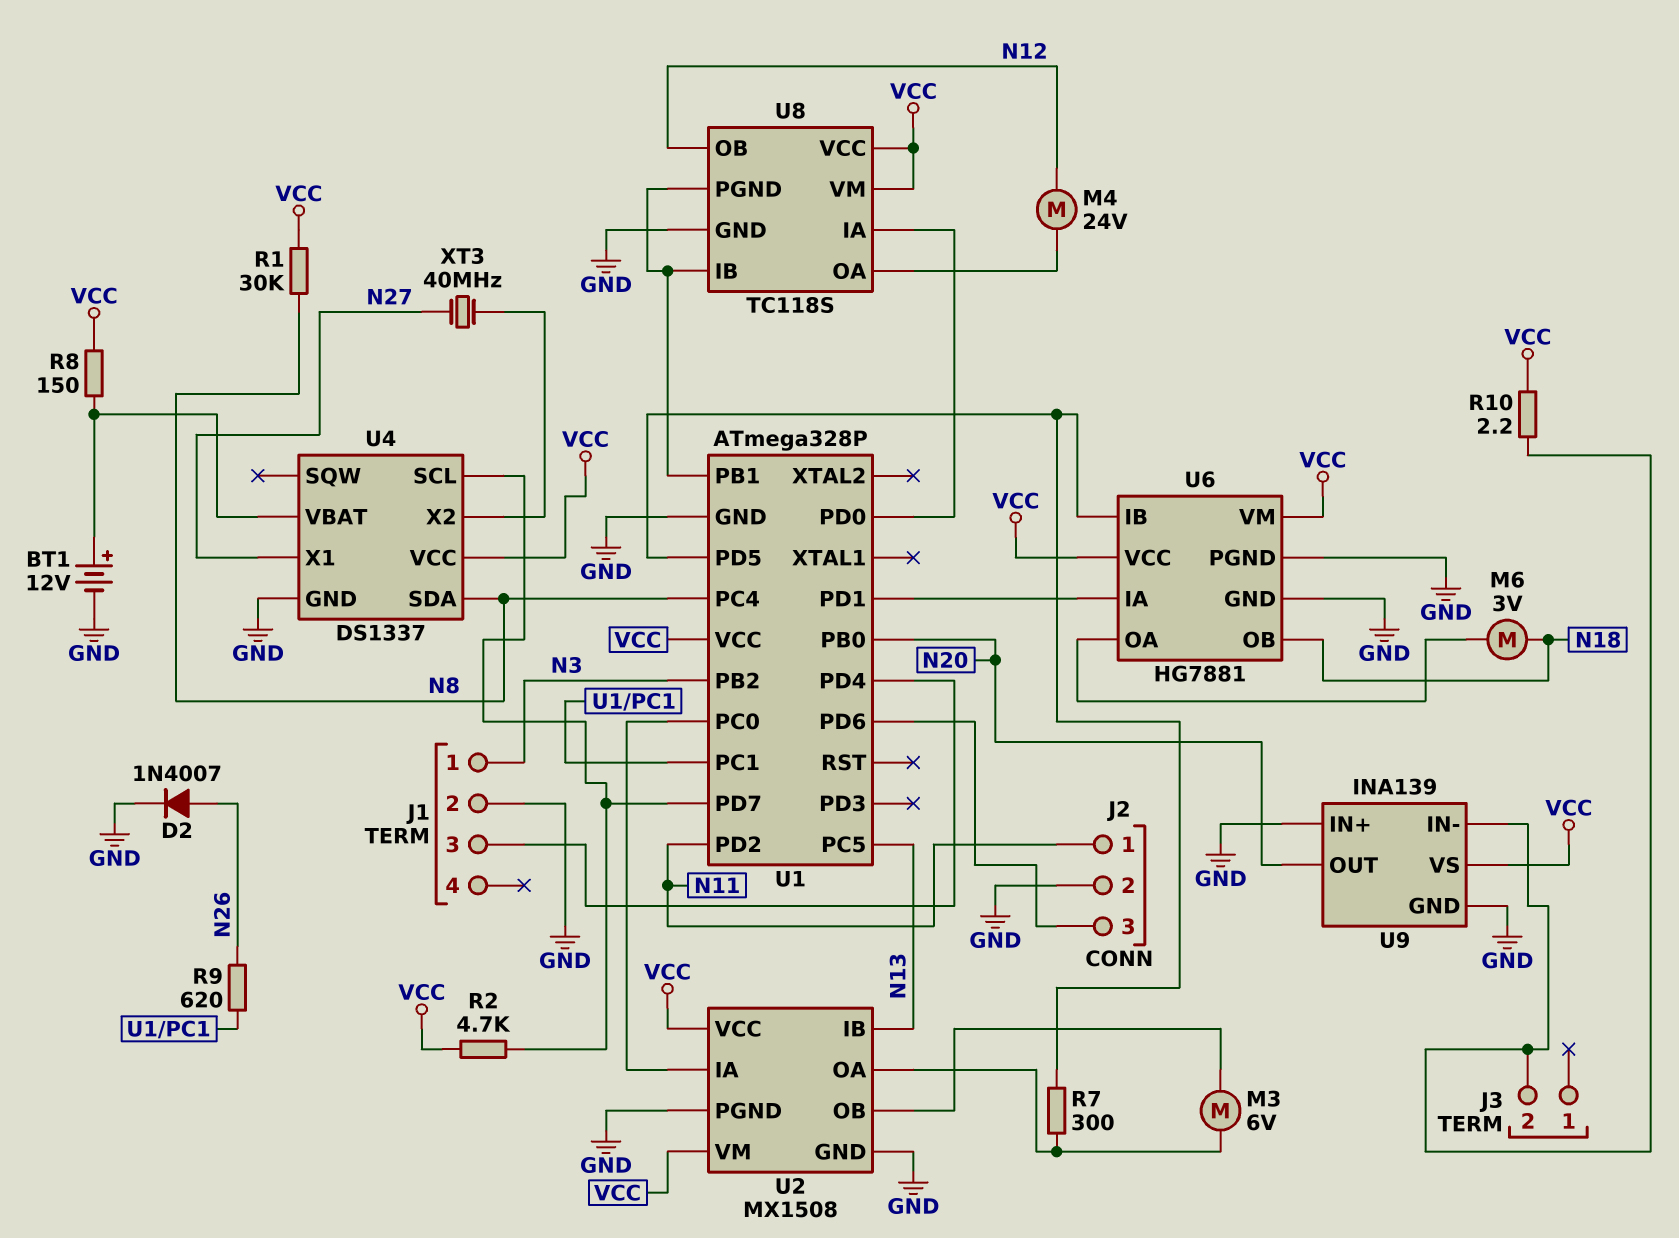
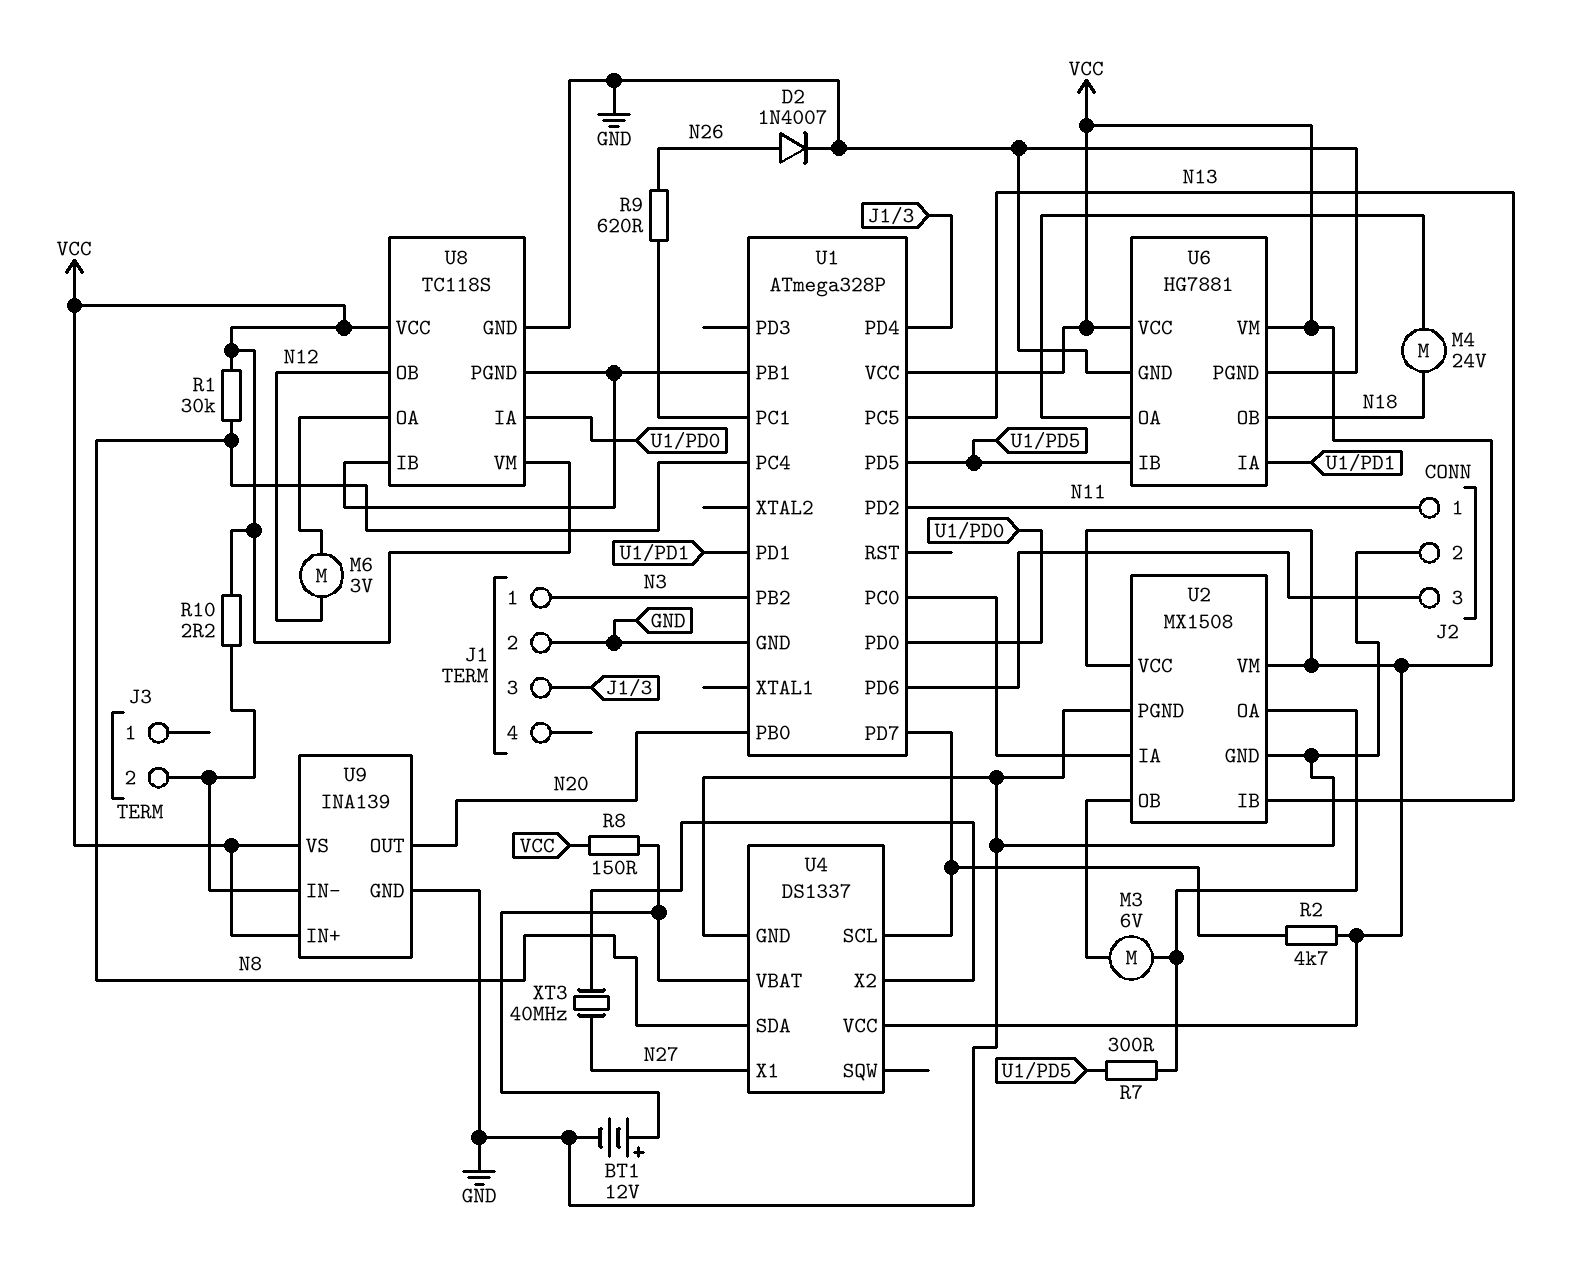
M4: motor 24V (N12, U8/OA) -> motor 24V (N18, U6/OA)
M6: motor 3V (N18, U6/OA) -> motor 3V (N12, U8/OA)
U9 pin IN+: GND -> VCC

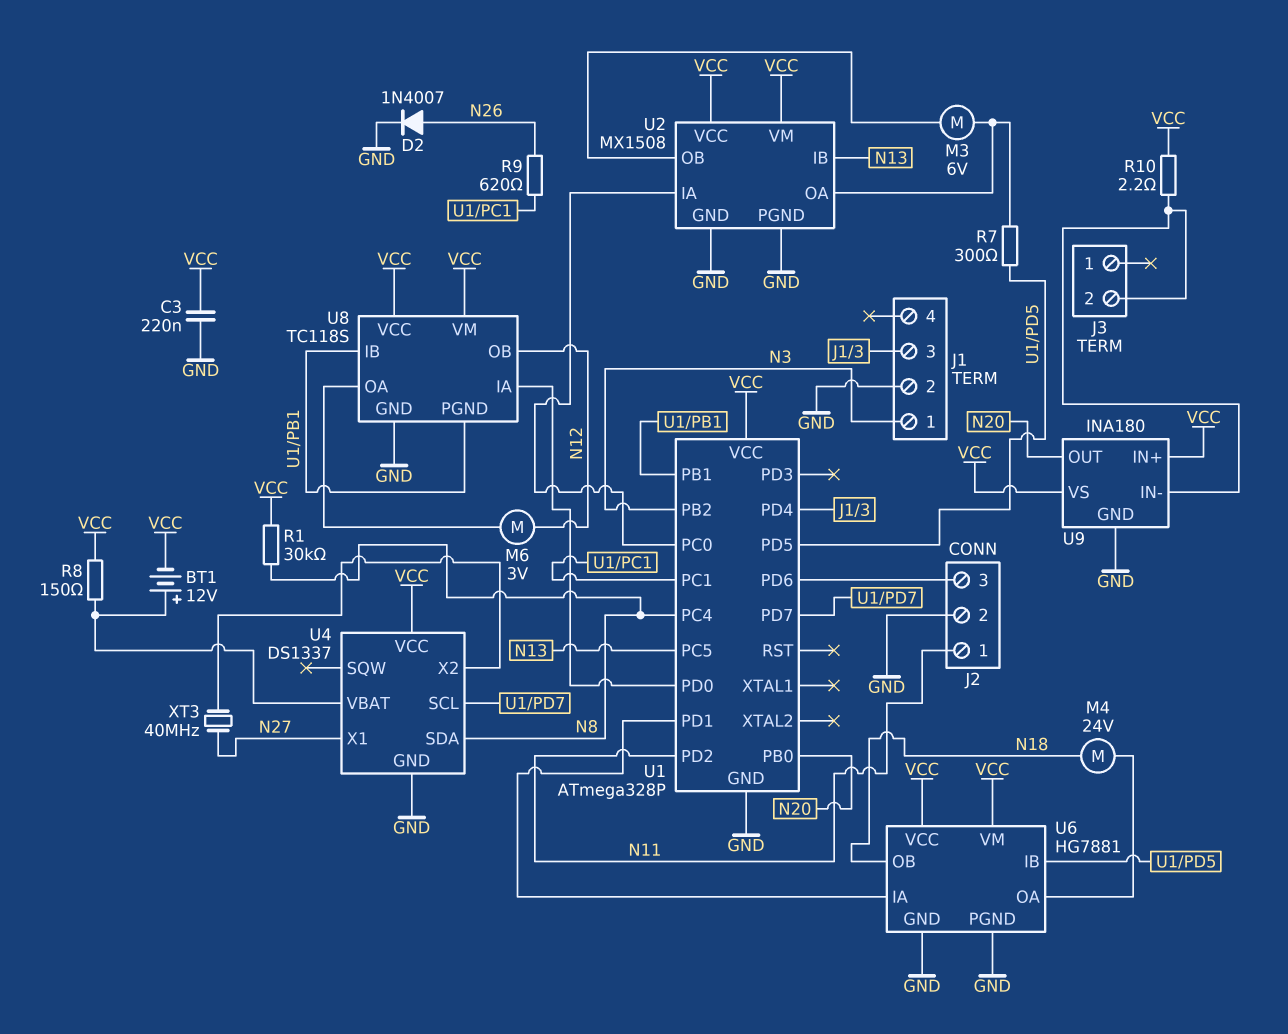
BT1: 12V (plus U4/VBAT, minus GND) -> 12V (plus U4/VBAT, minus VCC)
C3: none -> 220nF (GND, VCC)
R2: 4.7k (U1/PD7, VCC) -> none
U9: INA139 -> INA180

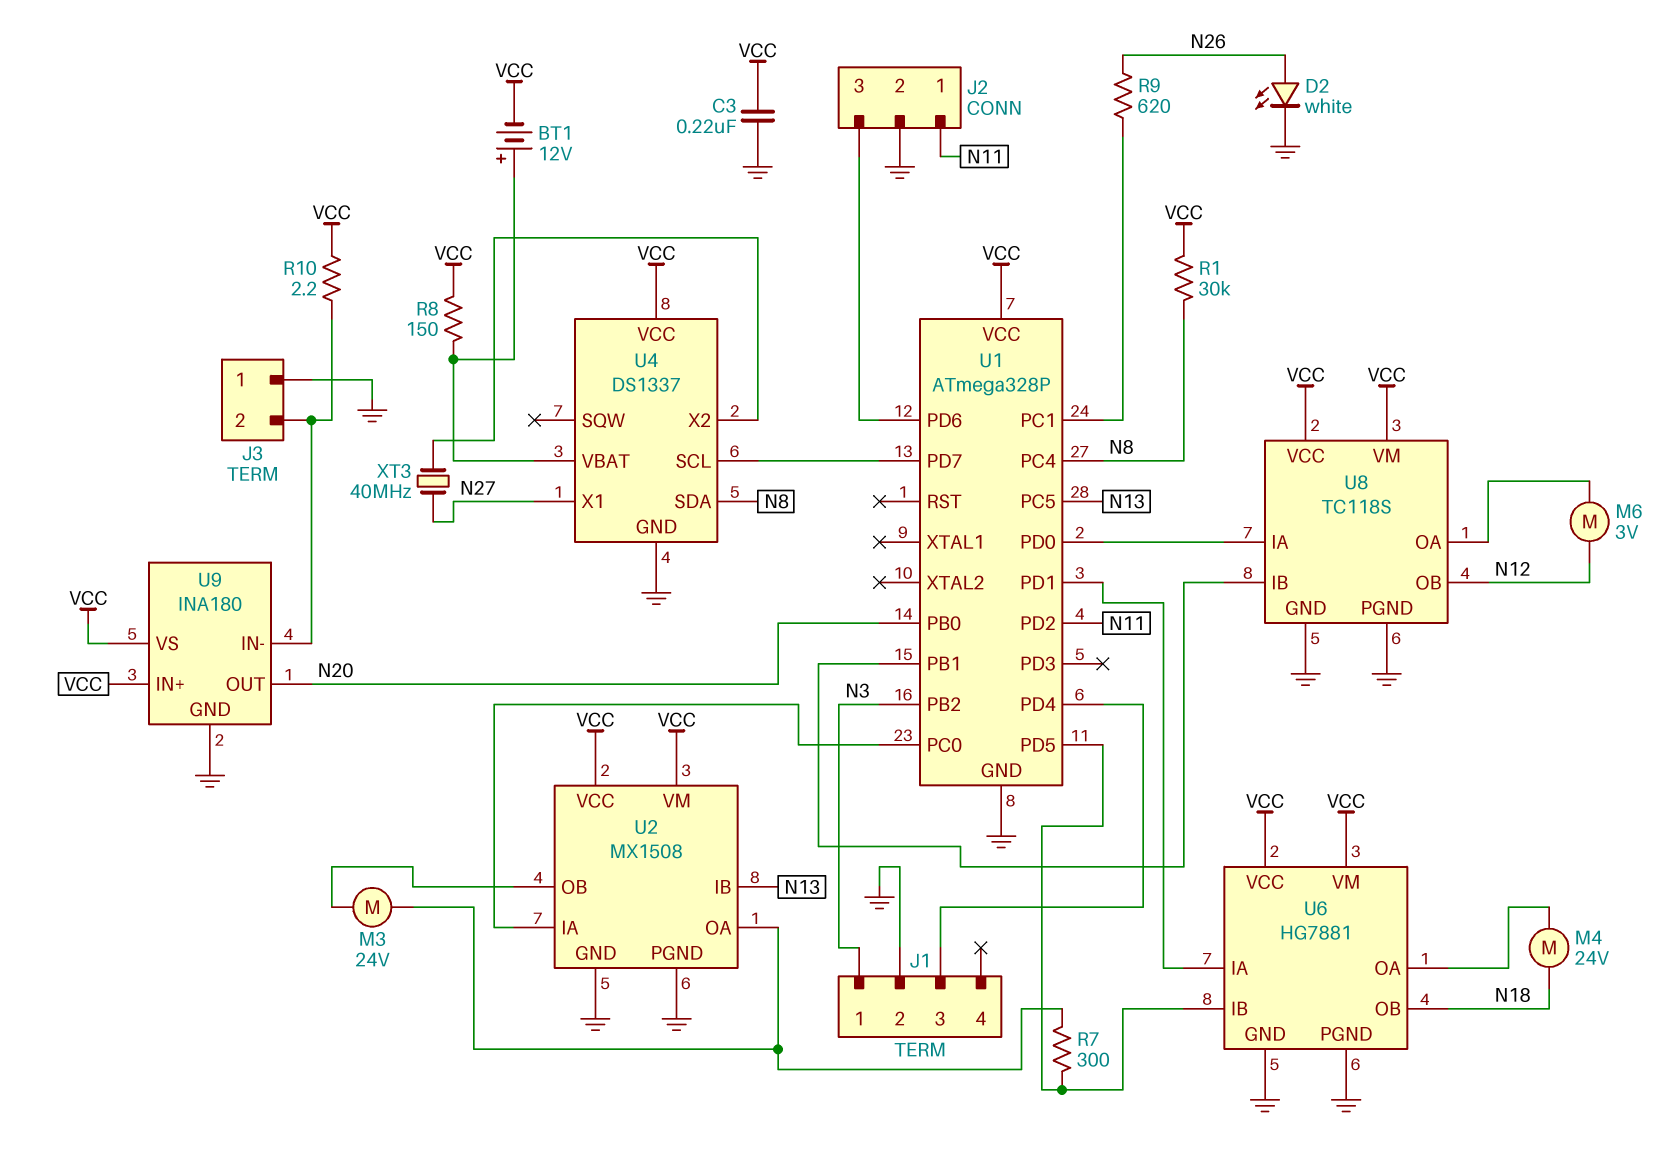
D2: diode 1N4007 (A N26, K GND) -> LED white (A N26, K GND)
J3 pin 1: none -> GND
M3: motor 6V (U2/OA, U2/OB) -> motor 24V (U2/OA, U2/OB)
U8 pin PGND: U1/PB1 -> GND

